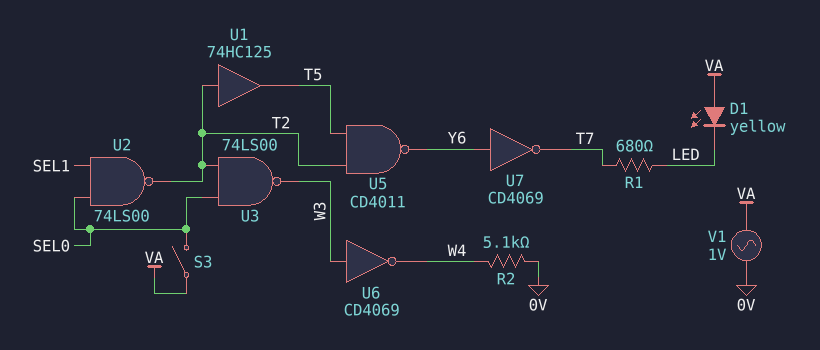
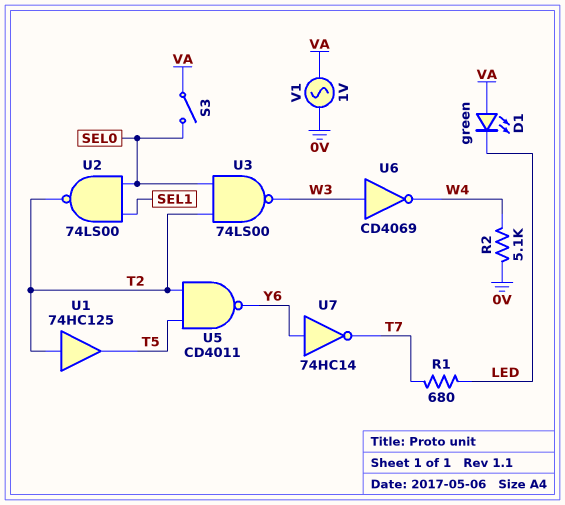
D1: LED yellow (A VA, K LED) -> LED green (A VA, K LED)
U7: NOT CD4069 (in Y6, out T7) -> NOT 74HC14 (in Y6, out T7)

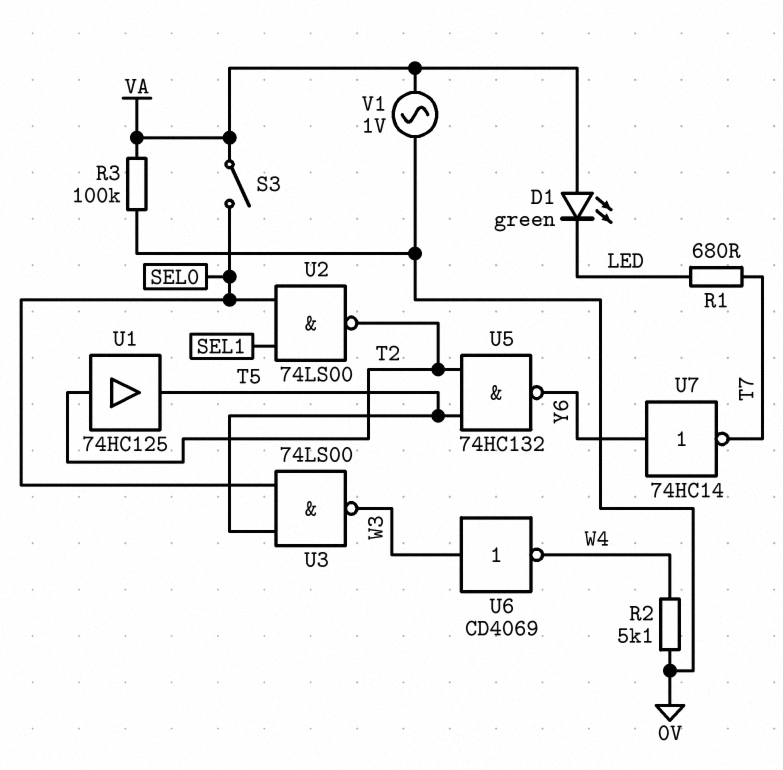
R3: none -> 100k (0V, VA)
U3: NAND 74LS00 (in SEL0, in T2, out W3) -> NAND 74LS00 (in SEL0, in T5, out W3)
U5: NAND CD4011 (in T2, in T5, out Y6) -> NAND 74HC132 (in T2, in T5, out Y6)

